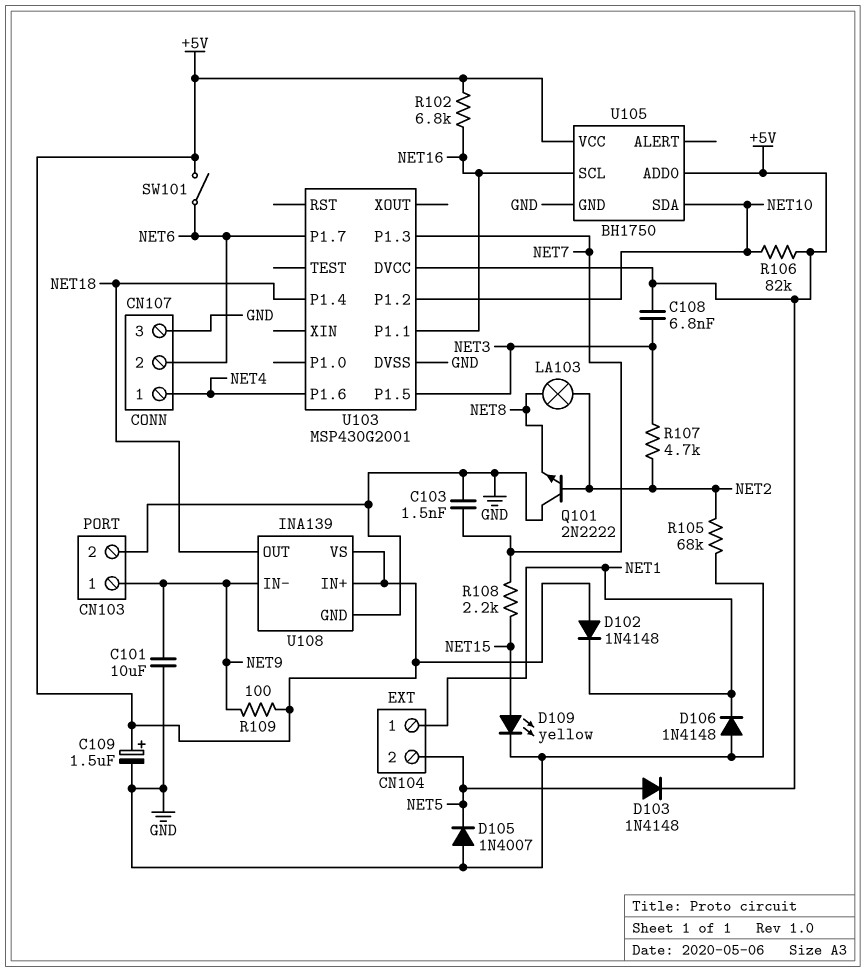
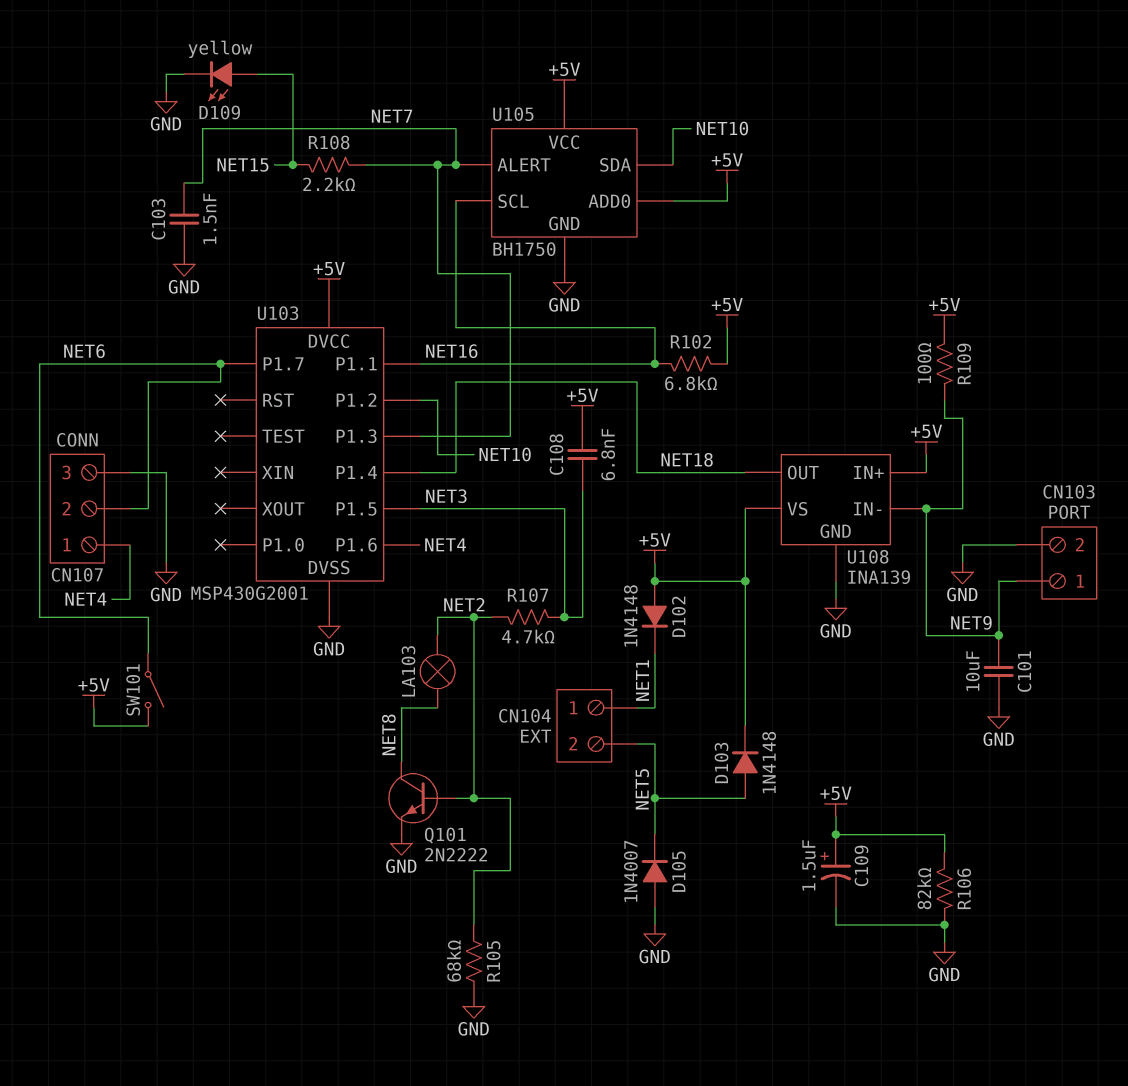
D106: diode 1N4148 (A GND, K NET1) -> none
Q101: NPN 2N2222 (B NET2, C GND, E NET8) -> NPN 2N2222 (B NET2, C NET8, E GND)
R106: 82k (+5V, NET10) -> 82k (+5V, GND)
U105 pin ALERT: none -> NET7

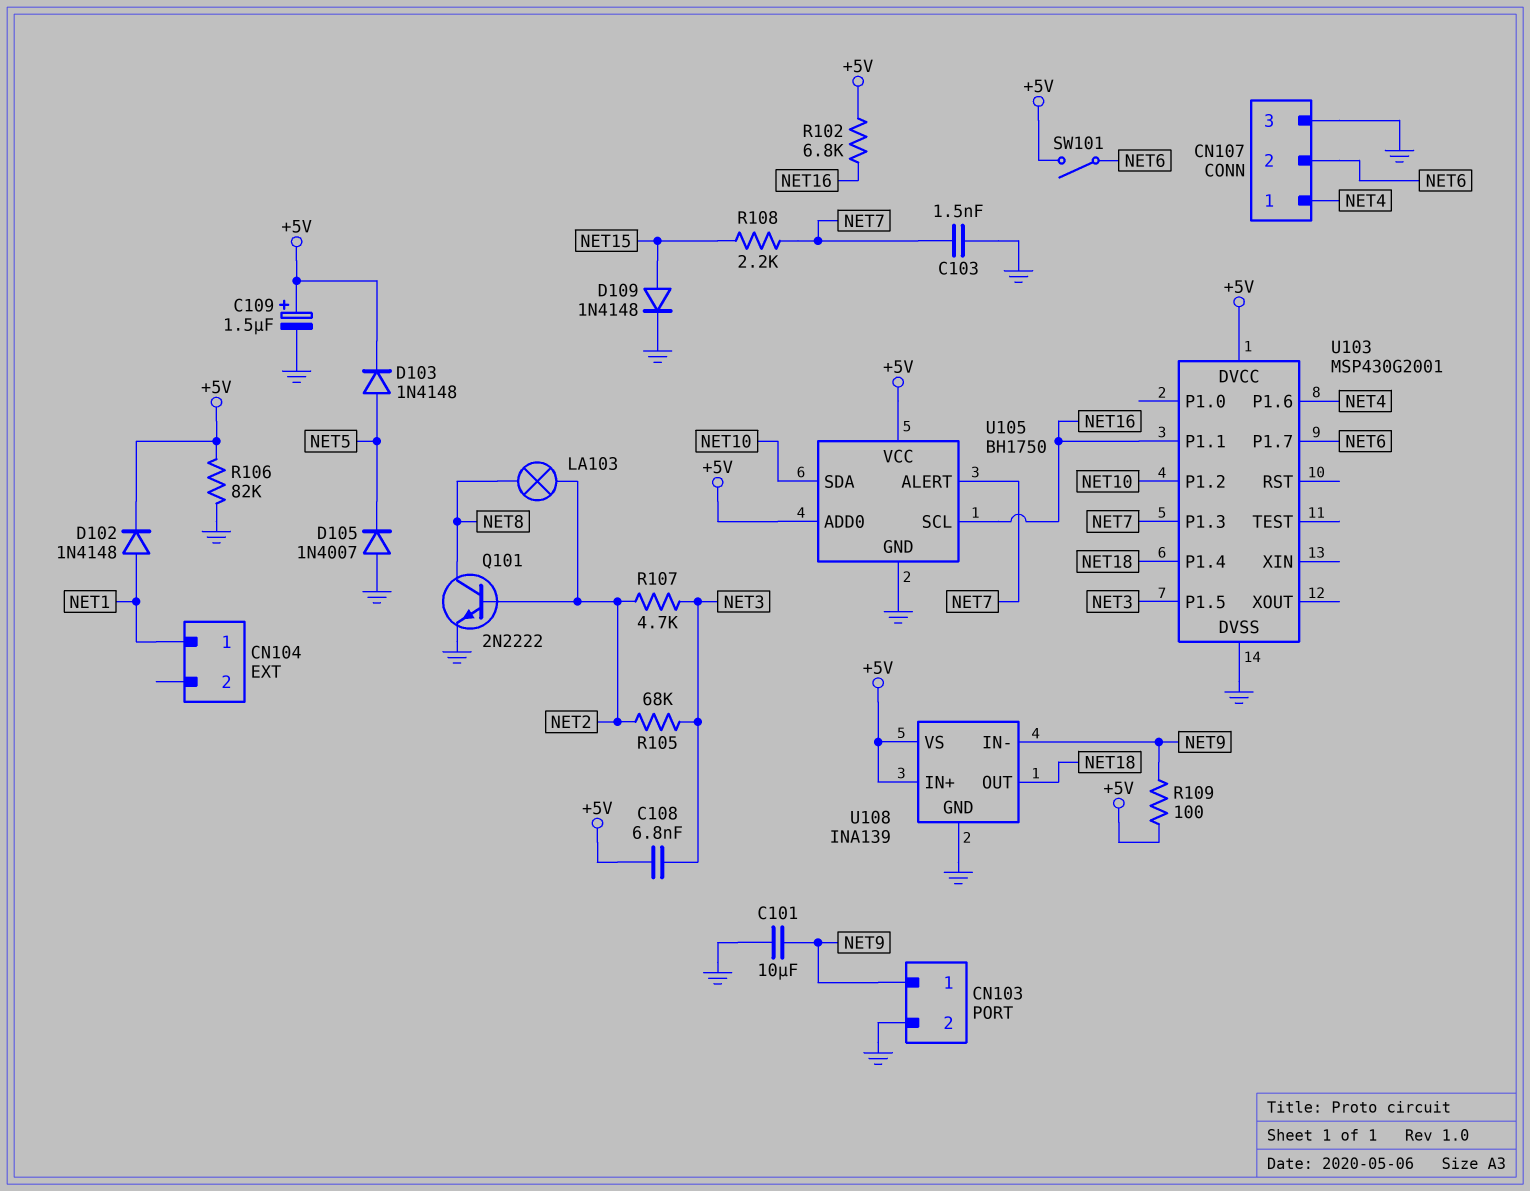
CN104 pin 2: NET5 -> none
D102: diode 1N4148 (A +5V, K NET1) -> diode 1N4148 (A NET1, K +5V)
D109: LED yellow (A NET15, K GND) -> diode 1N4148 (A NET15, K GND)
R105: 68k (GND, NET2) -> 68k (NET2, NET3)

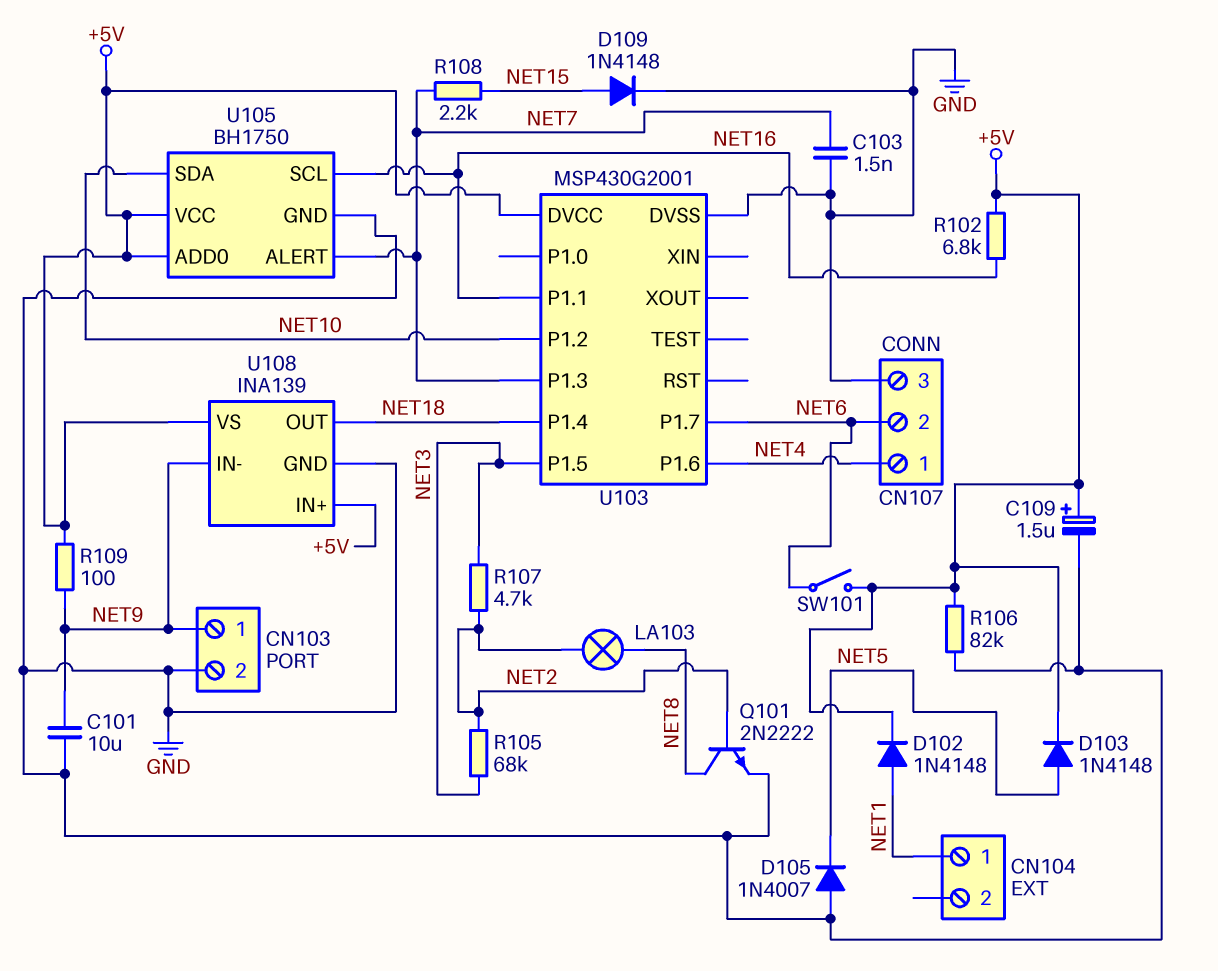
C108: 6.8nF (+5V, NET3) -> none

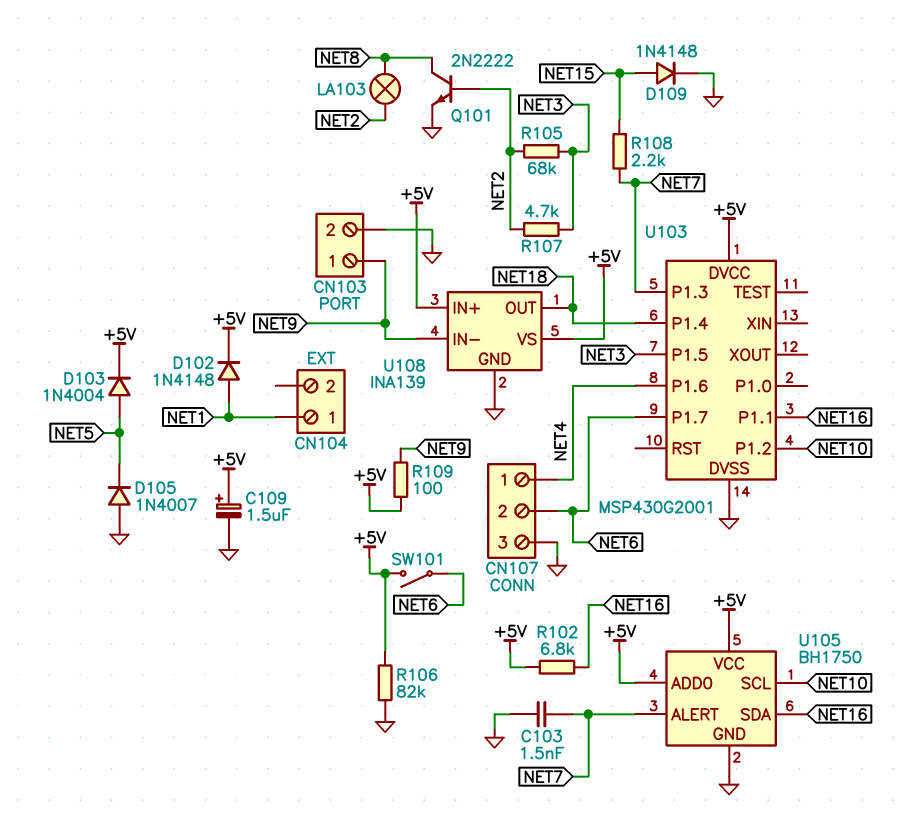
C101: 10uF (GND, NET9) -> none
D103: diode 1N4148 (A NET5, K +5V) -> diode 1N4004 (A NET5, K +5V)
U105 pin SCL: NET16 -> NET10
U105 pin SDA: NET10 -> NET16

